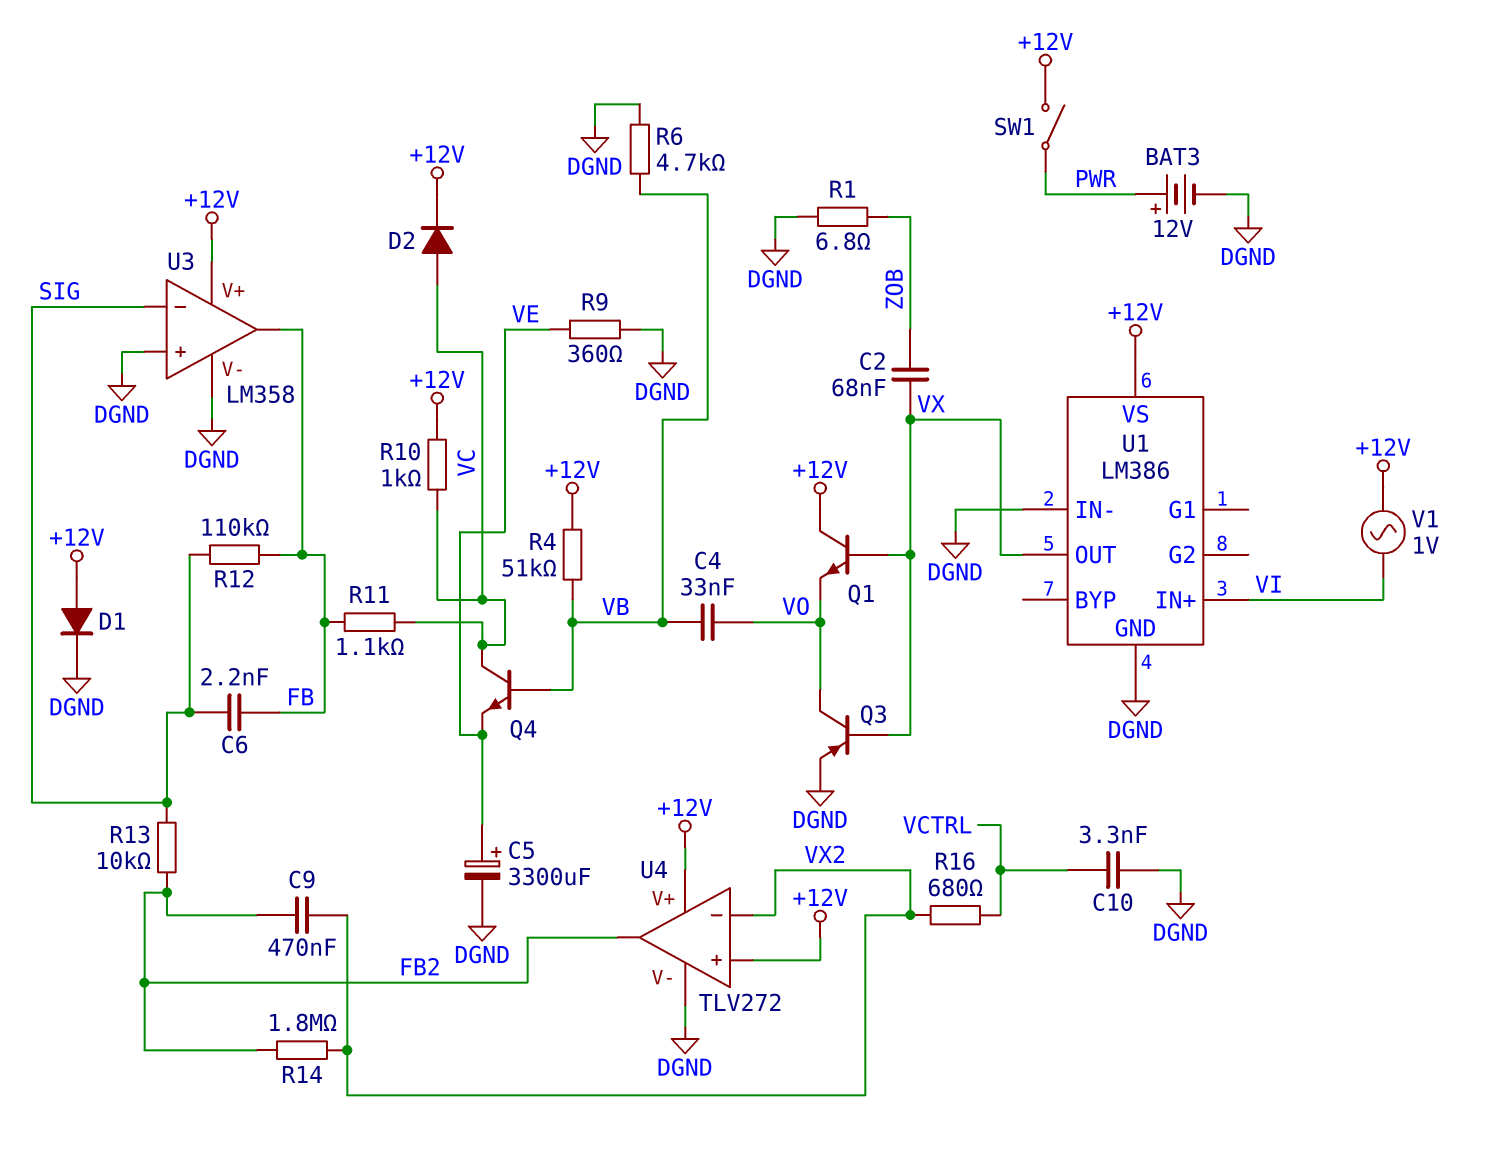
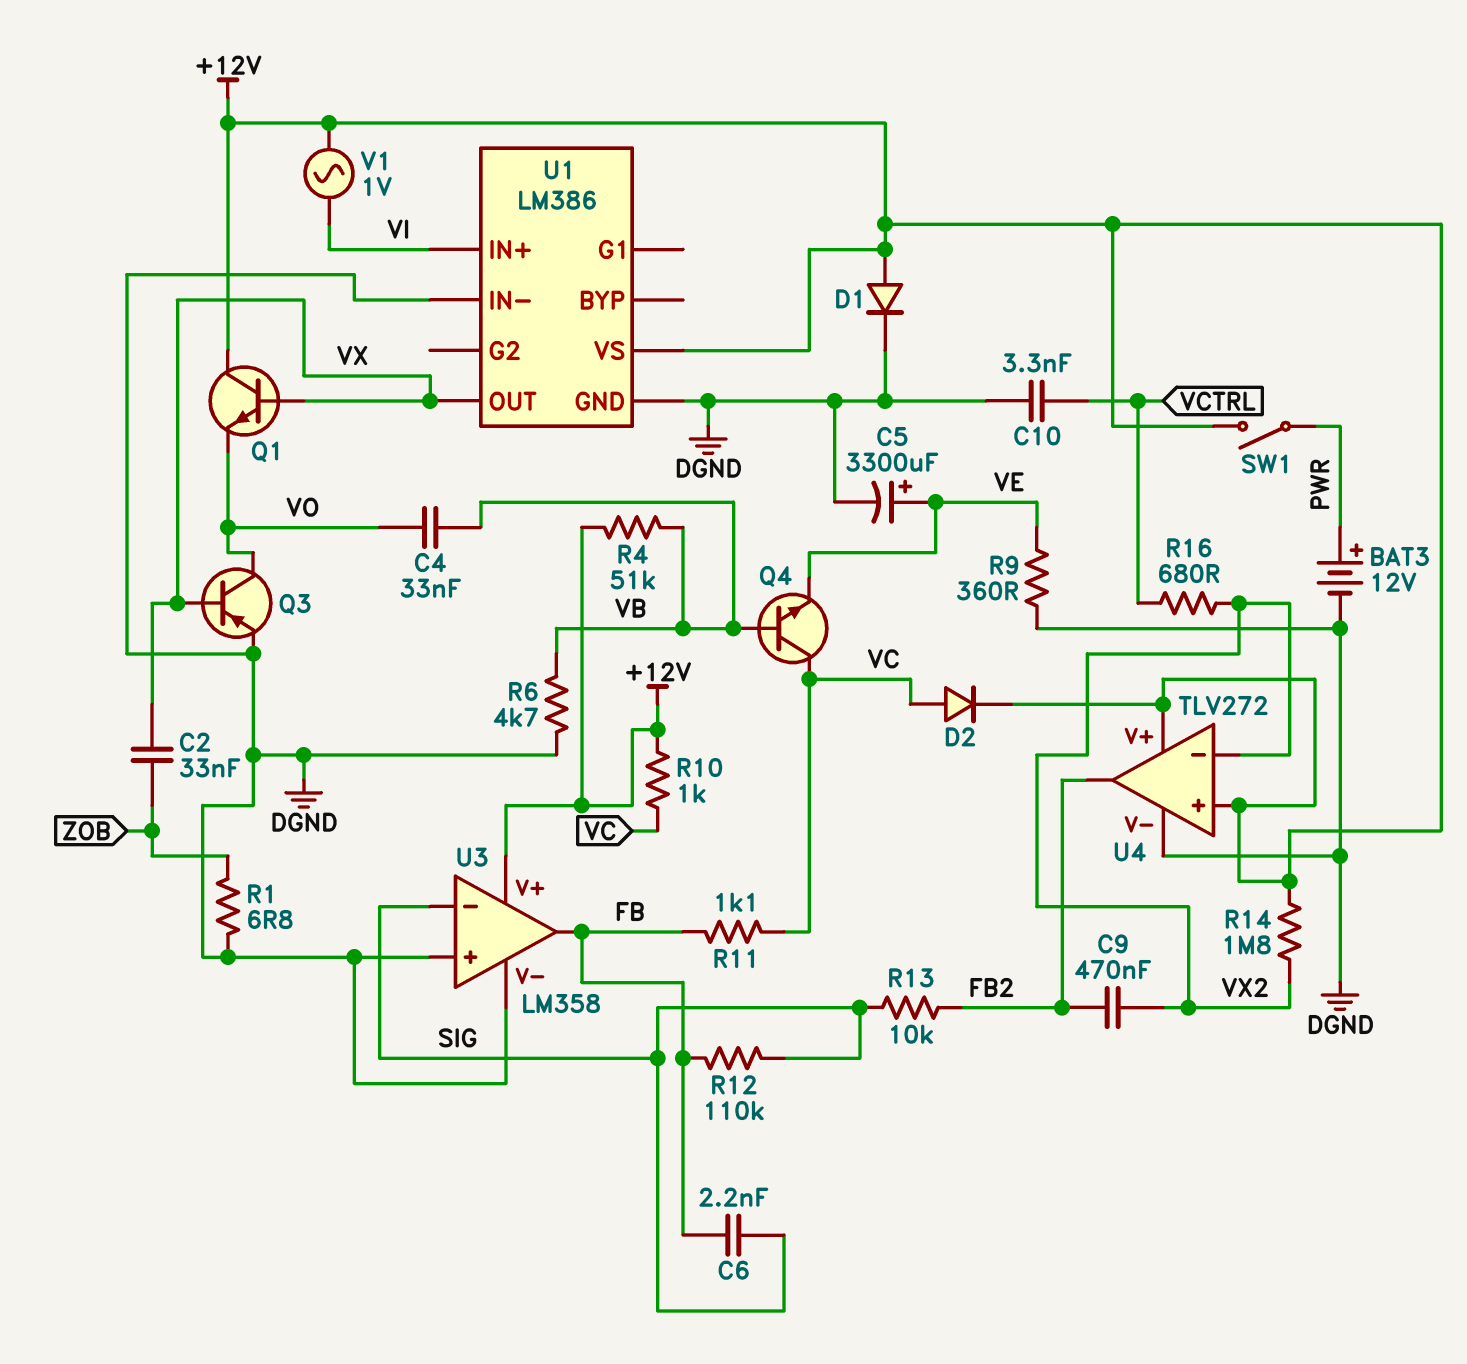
C2: 68nF (VX, ZOB) -> 33nF (VX, ZOB)
R14: 1.8M (FB2, VX2) -> 1.8M (+12V, VX2)

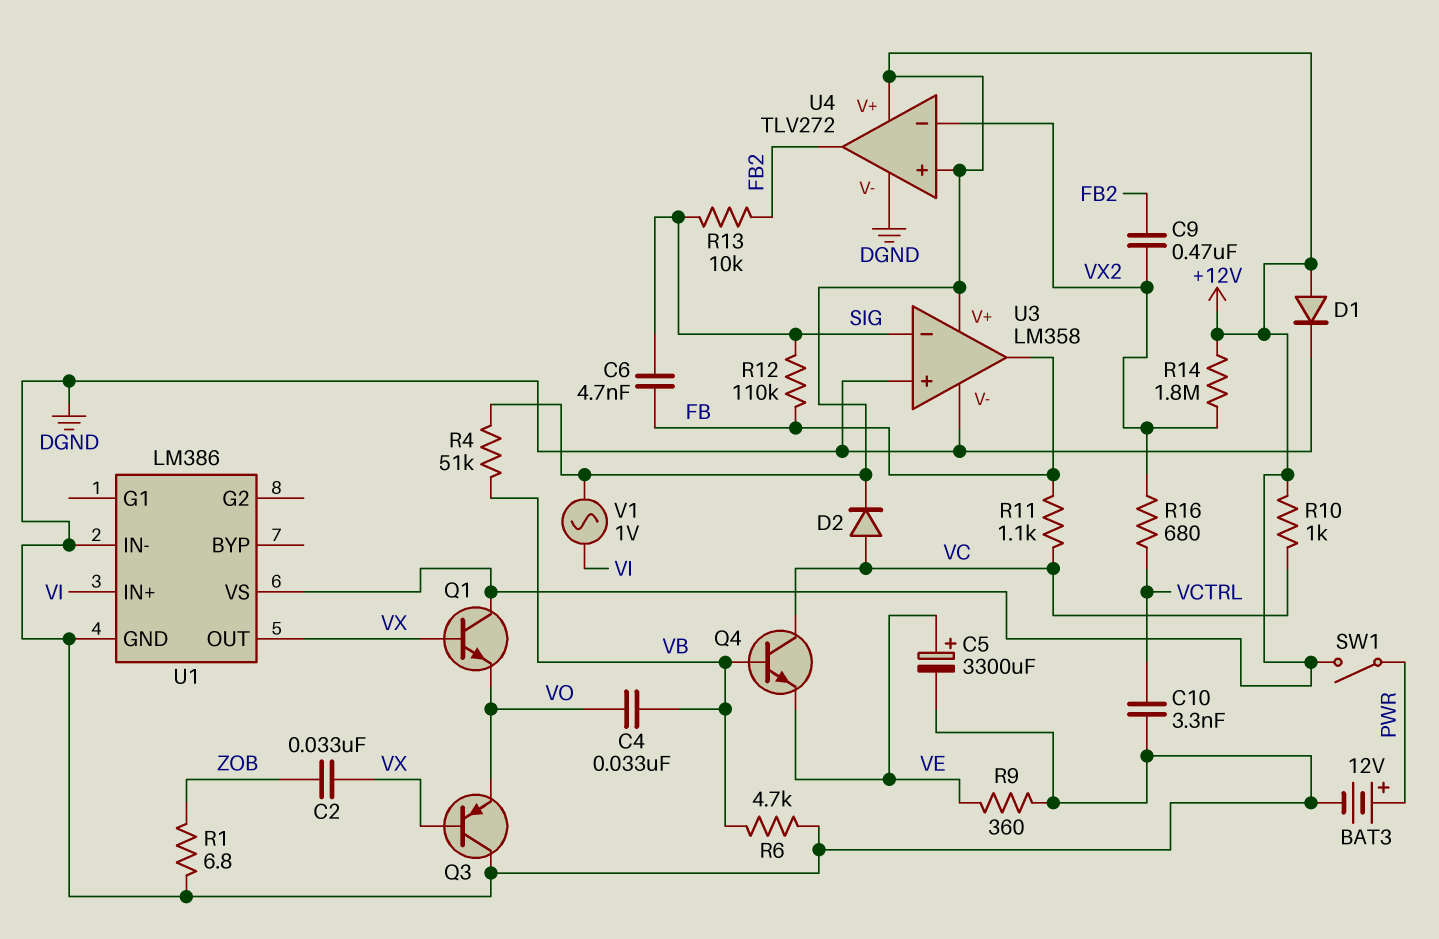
C6: 2.2nF (FB, SIG) -> 4.7nF (FB, SIG)
Q3: PNP (B VX, C VO, E DGND) -> PNP (B VX, C DGND, E VO)

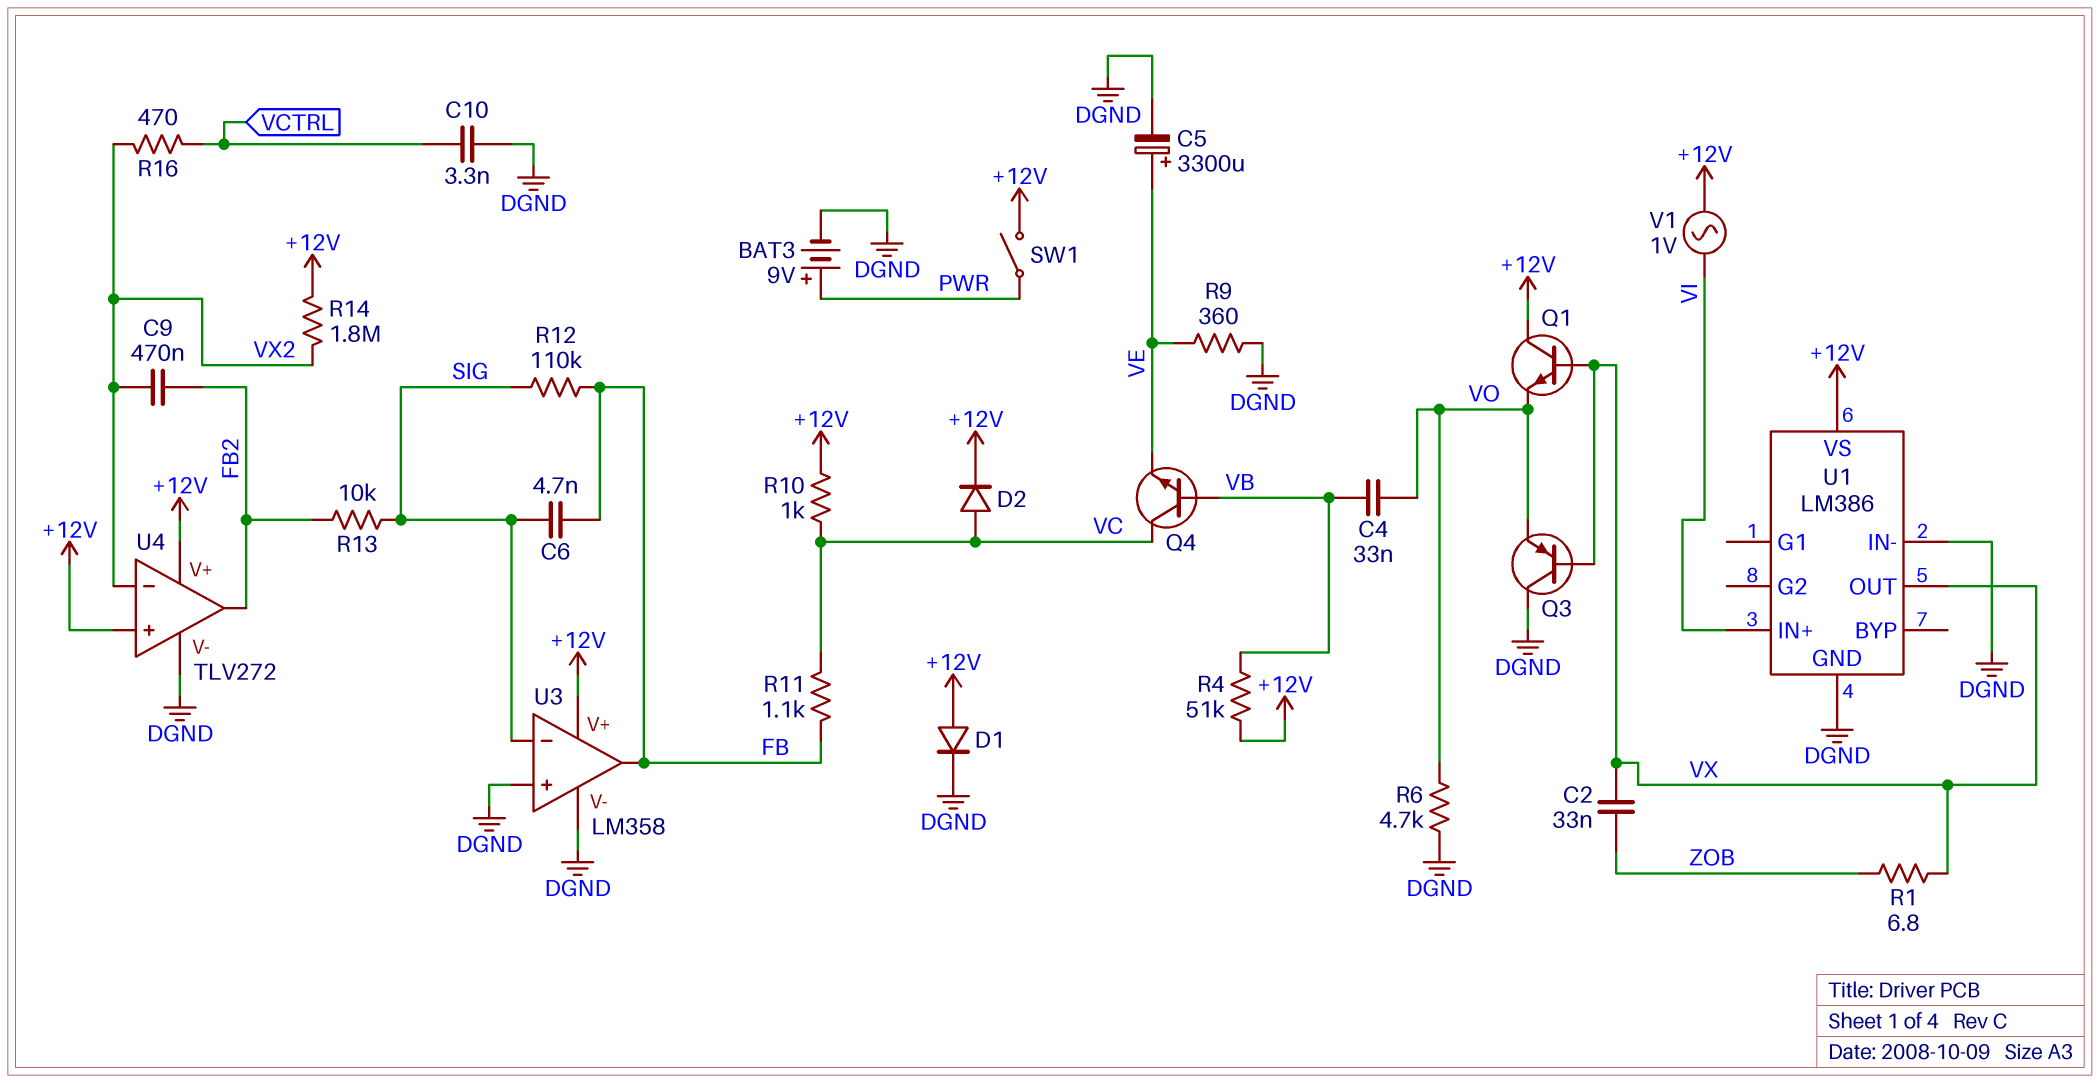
BAT3: 12V (plus PWR, minus DGND) -> 9V (plus PWR, minus DGND)
R1: 6.8 (DGND, ZOB) -> 6.8 (VX, ZOB)
R6: 4.7k (DGND, VB) -> 4.7k (DGND, VO)
R16: 680 (VCTRL, VX2) -> 470 (VCTRL, VX2)

